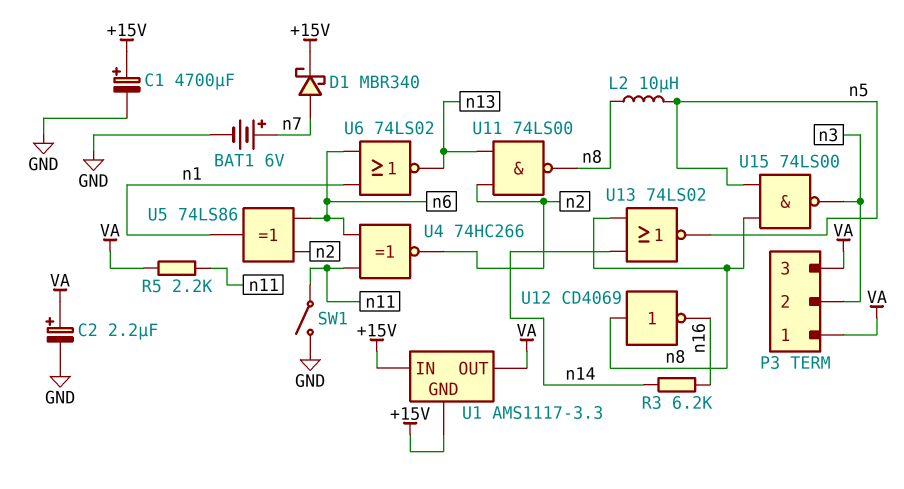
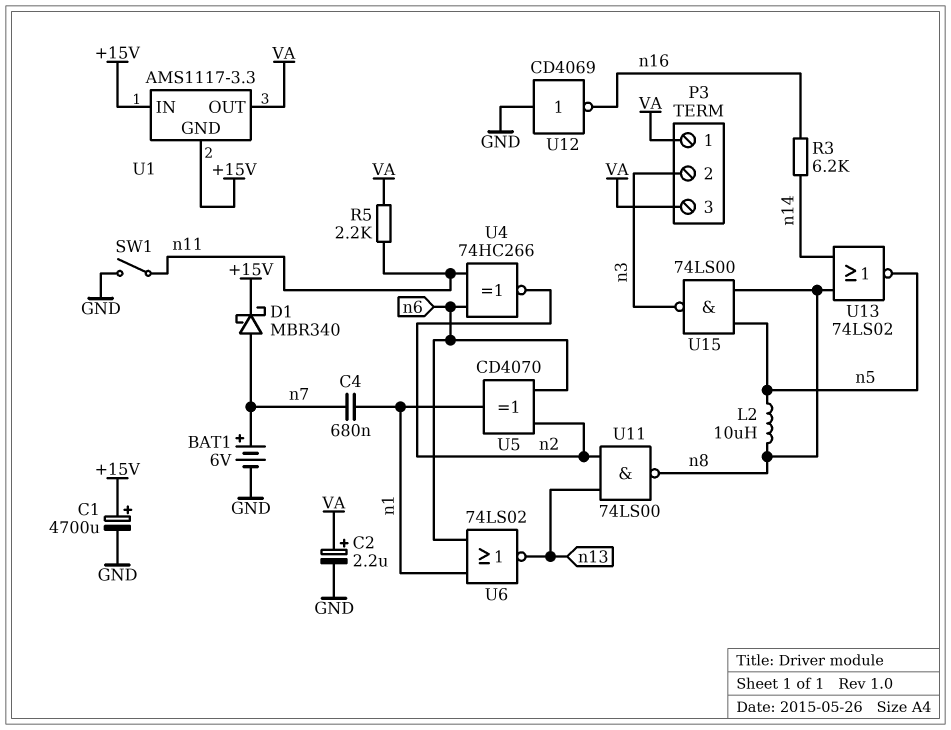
C4: none -> 680nF (n1, n7)
U5: XOR 74LS86 (in n2, in n6, out n1) -> XOR CD4070 (in n2, in n6, out n1)
U12: NOT CD4069 (in n8, out n16) -> NOT CD4069 (in GND, out n16)

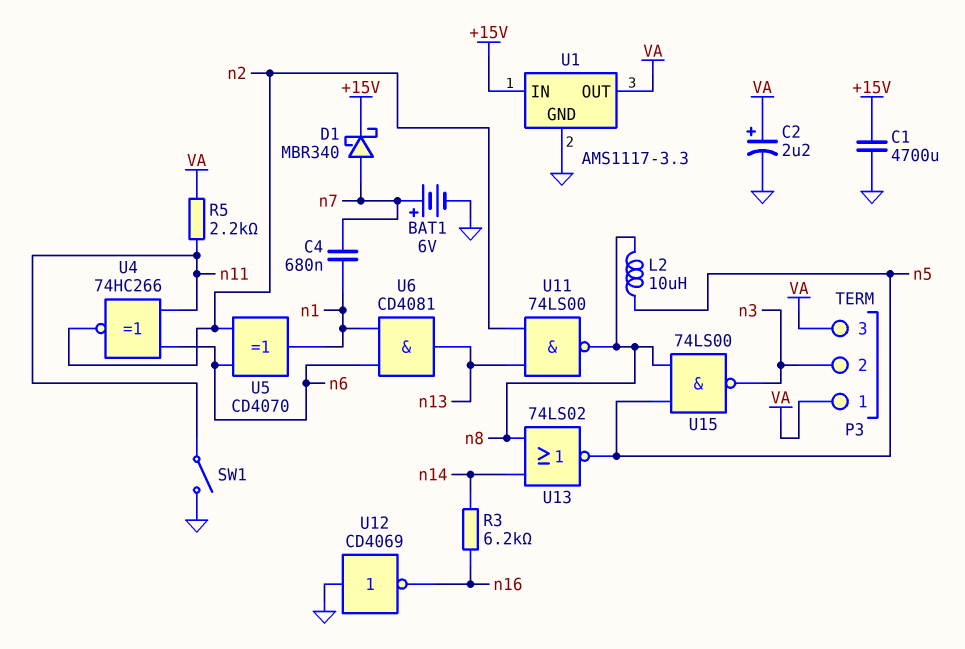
C1: 4700uF (plus +15V, minus GND) -> 4700uF (+15V, GND)
U1 pin GND: +15V -> GND
U6: NOR 74LS02 (in n1, in n6, out n13) -> AND CD4081 (in n1, in n6, out n13)

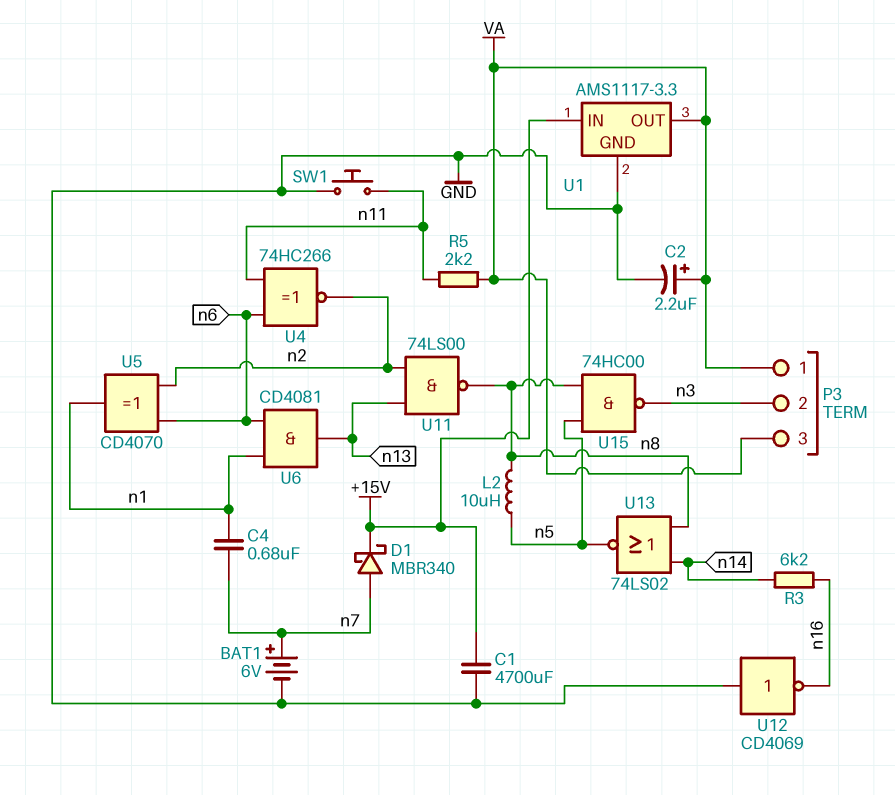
SW1: switch (GND, n11) -> button (GND, n11)
U15: NAND 74LS00 (in n5, in n8, out n3) -> NAND 74HC00 (in n5, in n8, out n3)

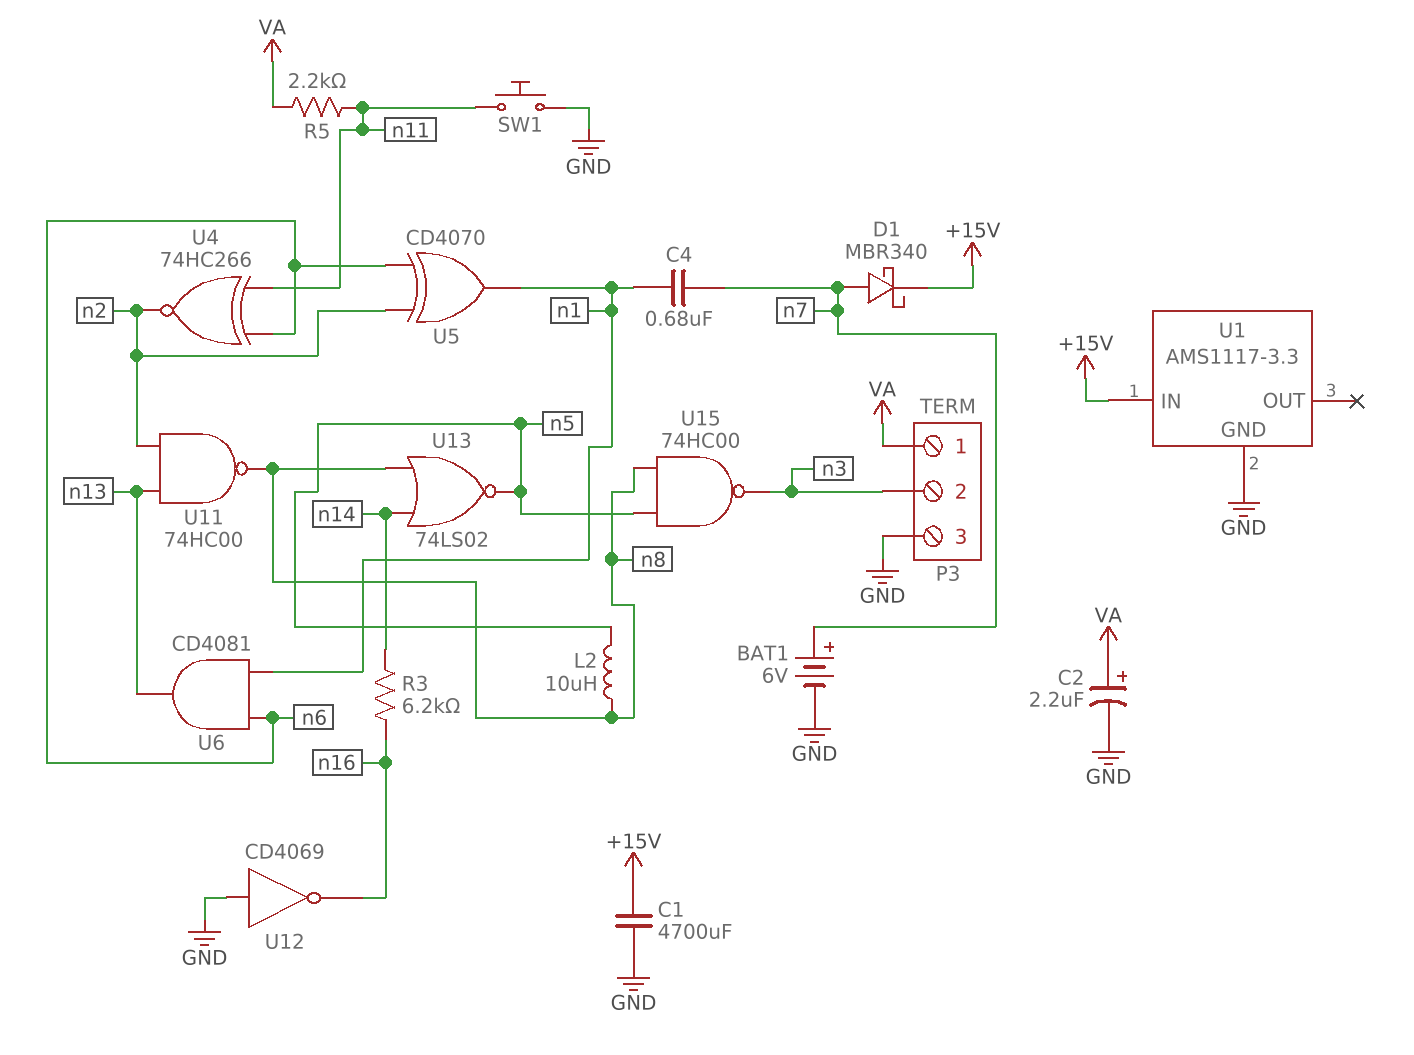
P3 pin 3: VA -> GND
U1 pin OUT: VA -> none
U11: NAND 74LS00 (in n2, in n13, out n8) -> NAND 74HC00 (in n2, in n13, out n8)

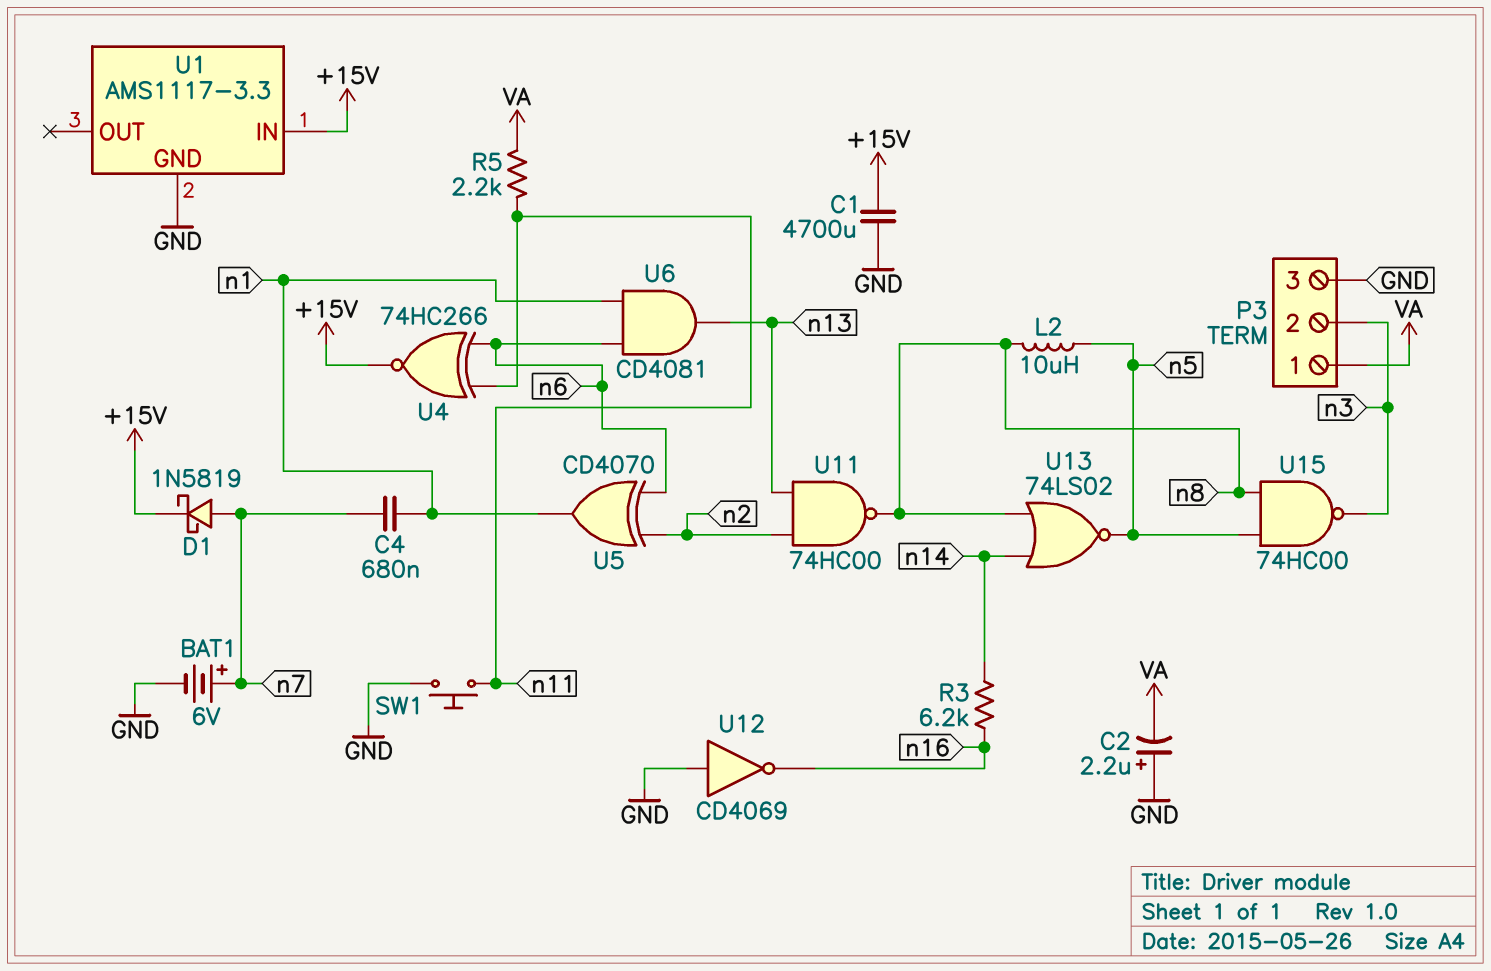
C2: 2.2uF (plus VA, minus GND) -> 2.2uF (plus GND, minus VA)
D1: schottky MBR340 (A n7, K +15V) -> schottky 1N5819 (A n7, K +15V)
U4: XNOR 74HC266 (in n6, in n11, out n2) -> XNOR 74HC266 (in n6, in n11, out +15V)

